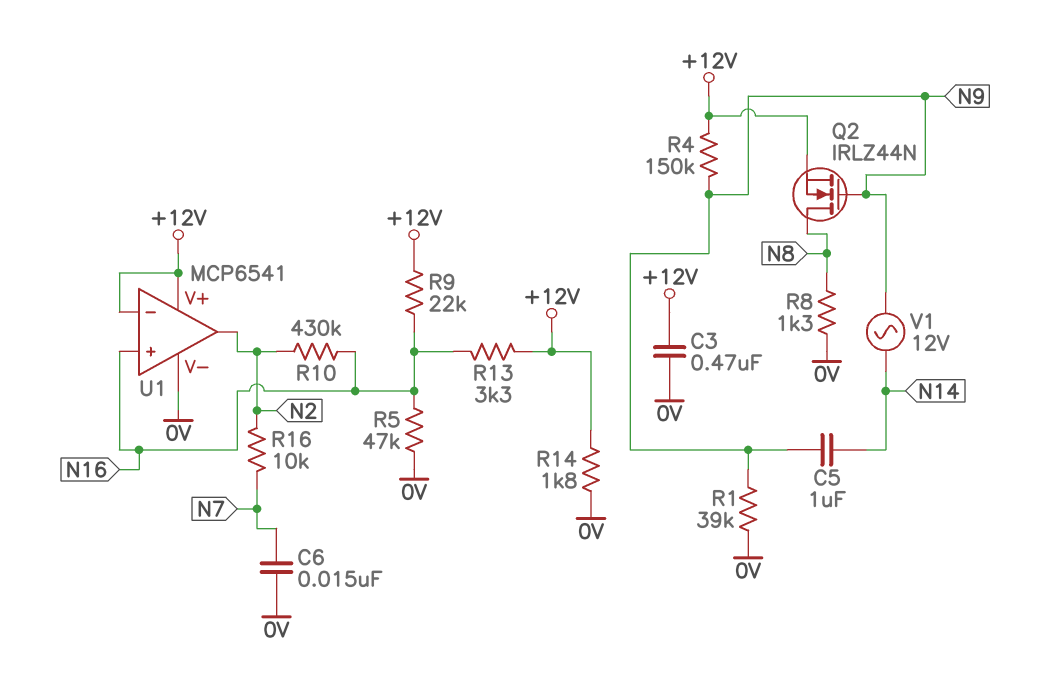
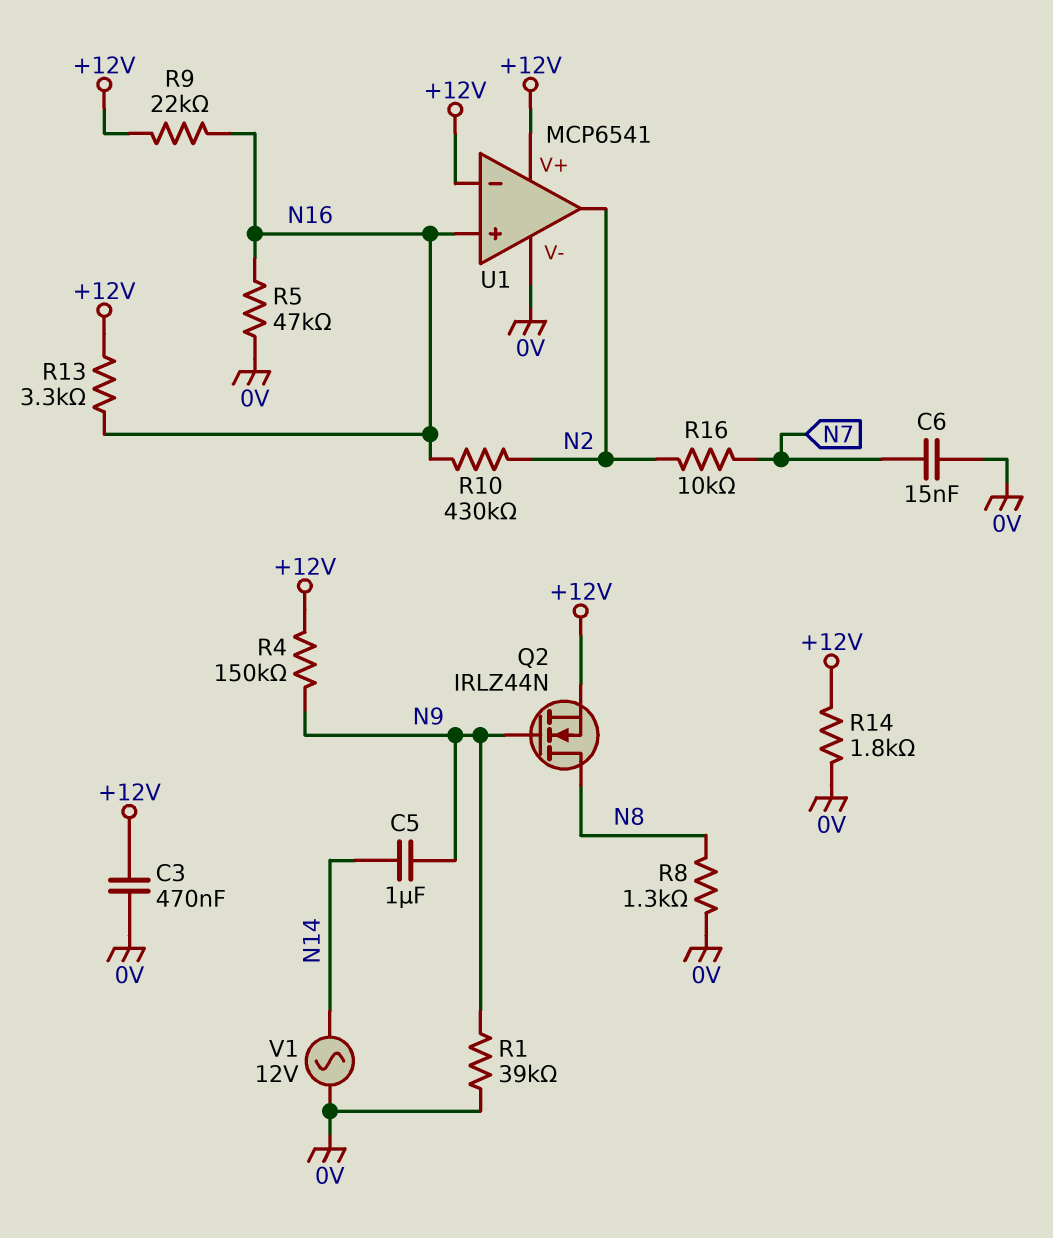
V1: AC 12V (N9, N14) -> AC 12V (0V, N14)

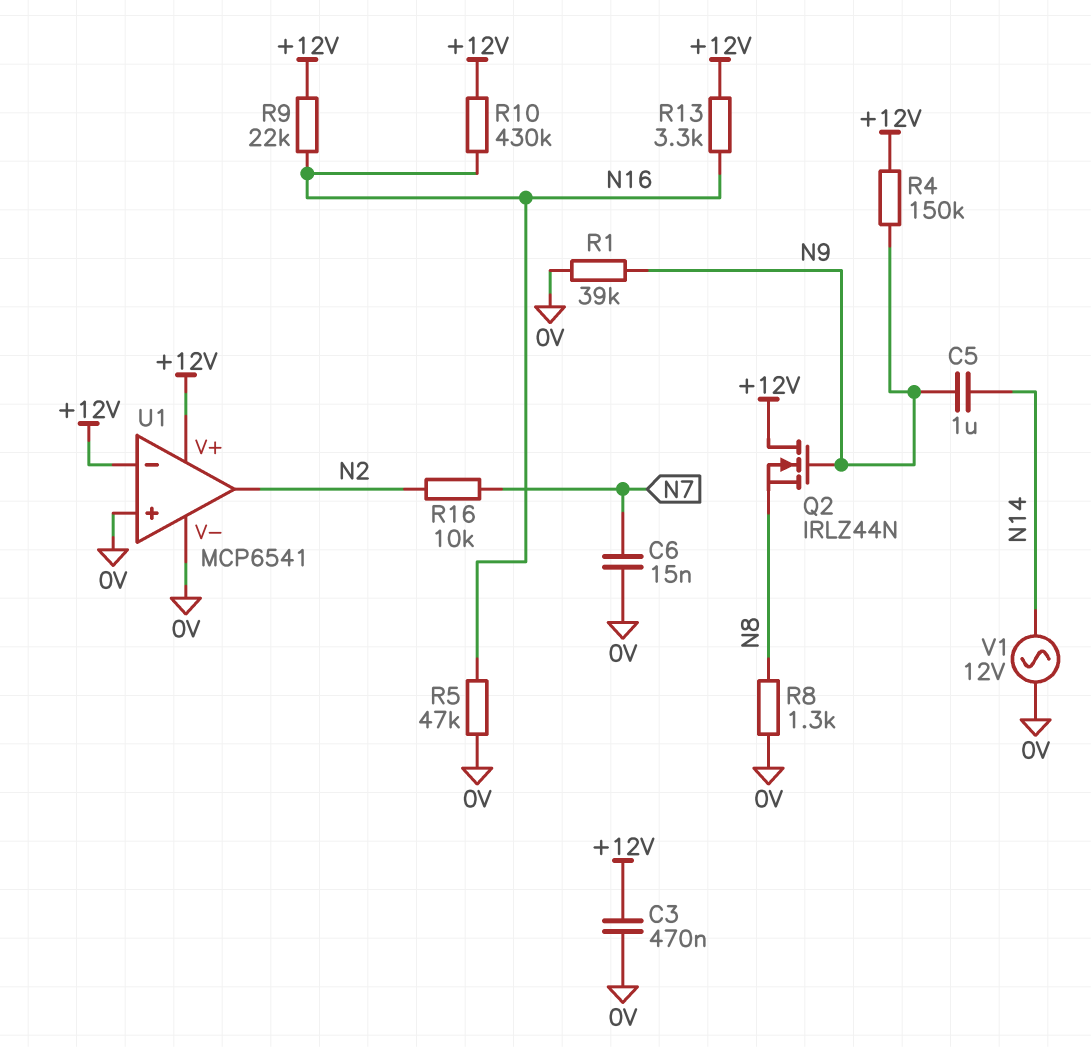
Q2: NMOS IRLZ44N (G N9, D N8, S +12V) -> NMOS IRLZ44N (G N9, D +12V, S N8)
R10: 430k (N2, N16) -> 430k (+12V, N16)
R14: 1.8k (+12V, 0V) -> none
U1 pin in+: N16 -> 0V

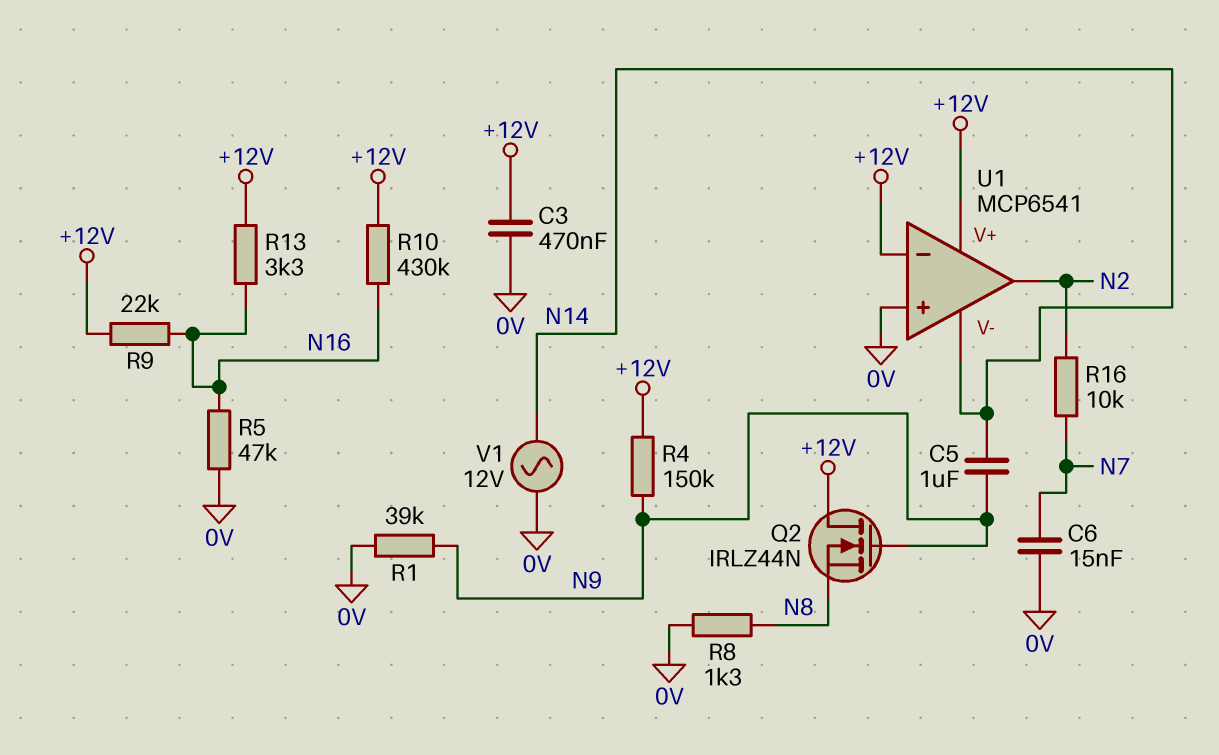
U1 pin V-: 0V -> N14

